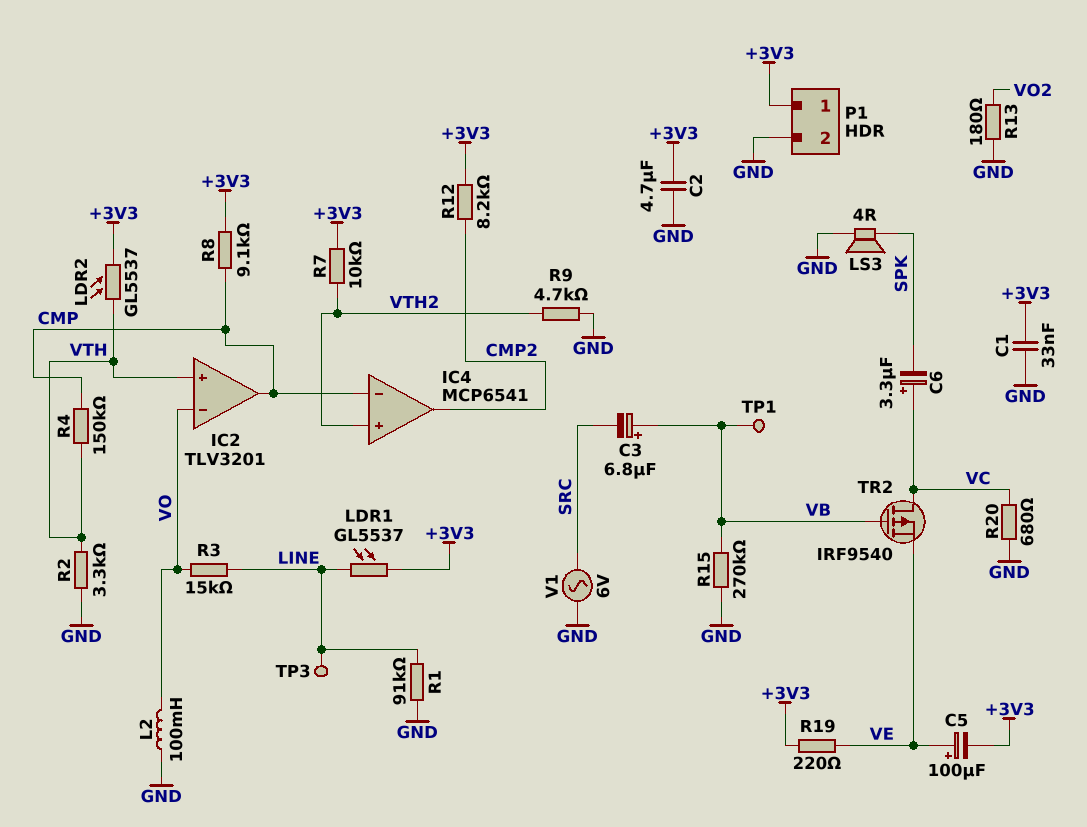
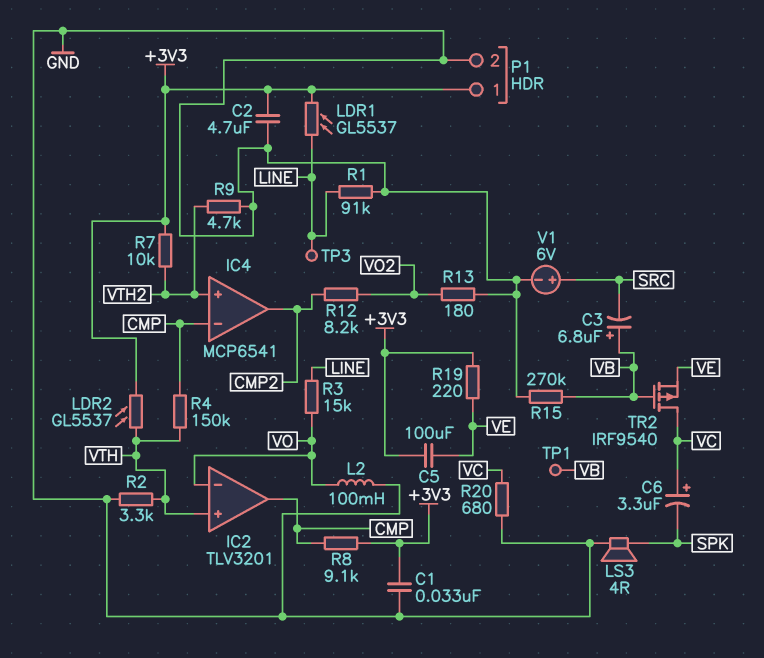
C5: 100uF (plus VE, minus +3V3) -> 100uF (+3V3, VE)
R12: 8.2k (+3V3, CMP2) -> 8.2k (CMP2, VO2)
V1: AC 6V (GND, SRC) -> 6V (plus SRC, minus GND)

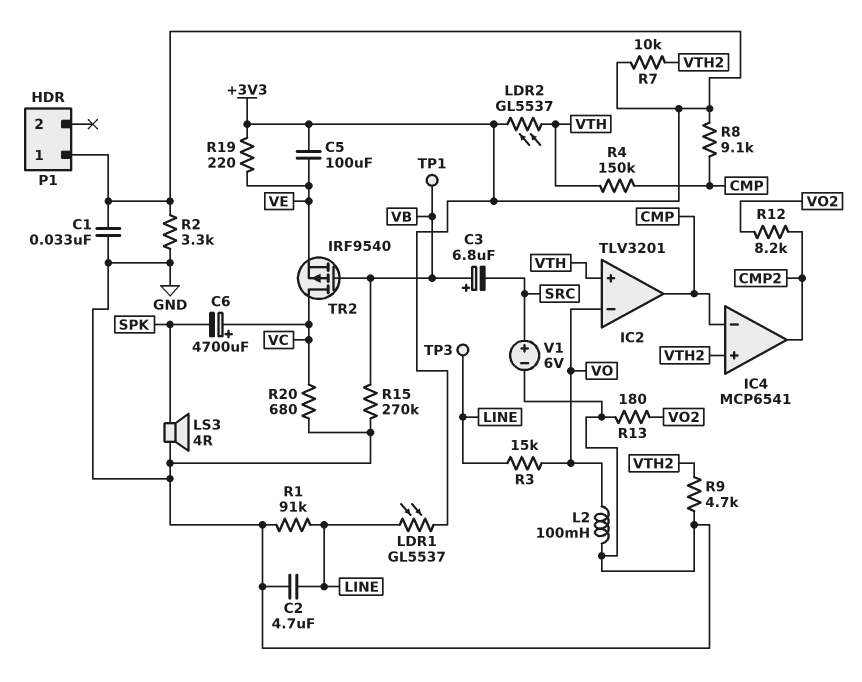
C2: 4.7uF (+3V3, GND) -> 4.7uF (GND, LINE)
C6: 3.3uF (plus VC, minus SPK) -> 4700uF (plus VC, minus SPK)
P1 pin 2: GND -> none
R2: 3.3k (GND, VTH) -> 3.3k (+3V3, GND)

